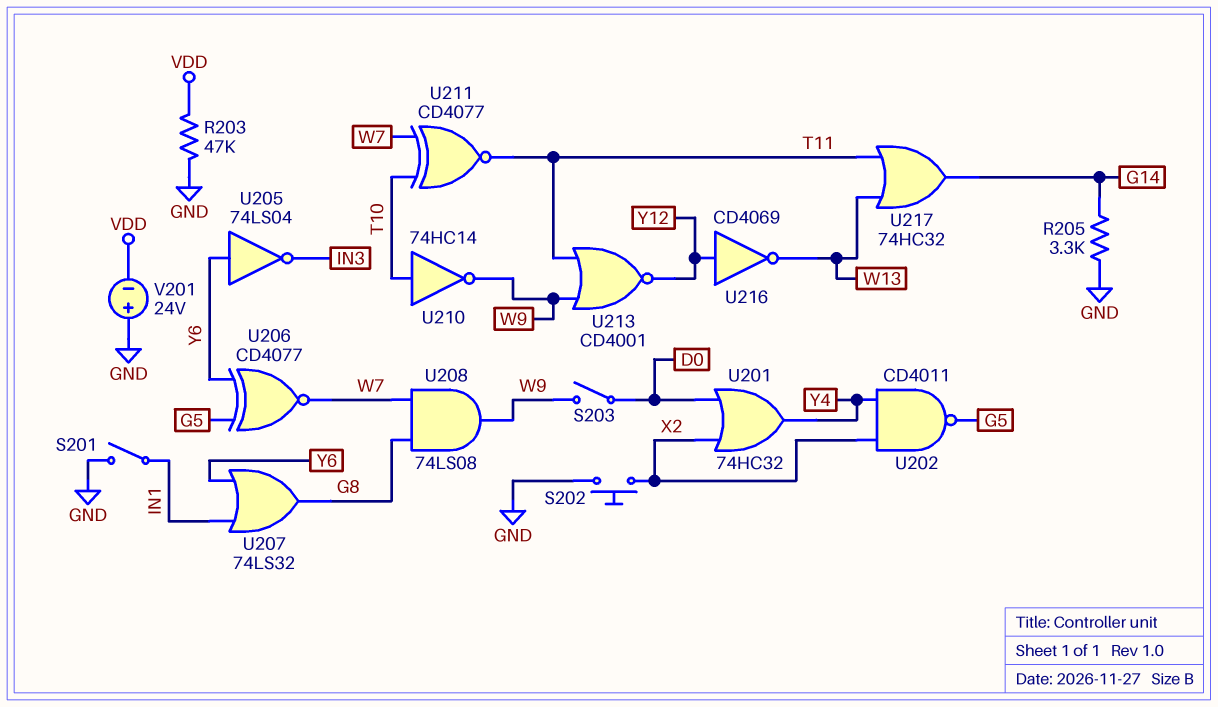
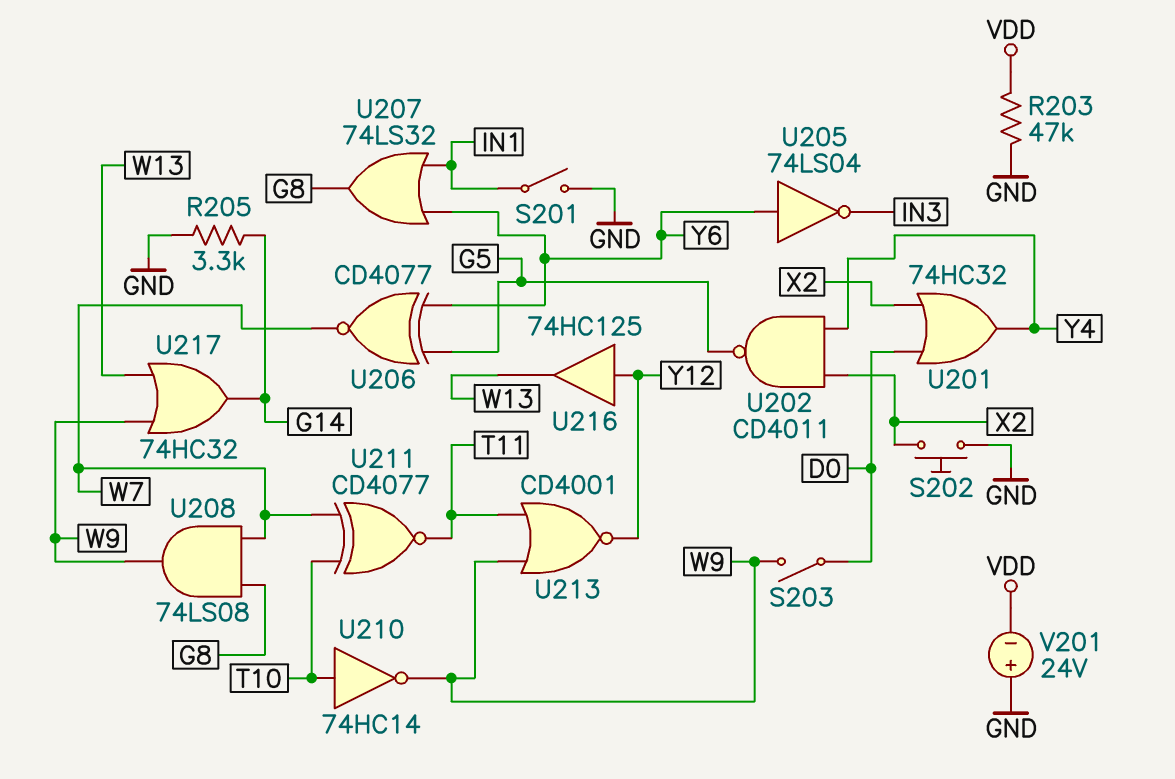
U216: NOT CD4069 (in Y12, out W13) -> buffer 74HC125 (in Y12, out W13)
U217: OR 74HC32 (in T11, in W13, out G14) -> OR 74HC32 (in W9, in W13, out G14)

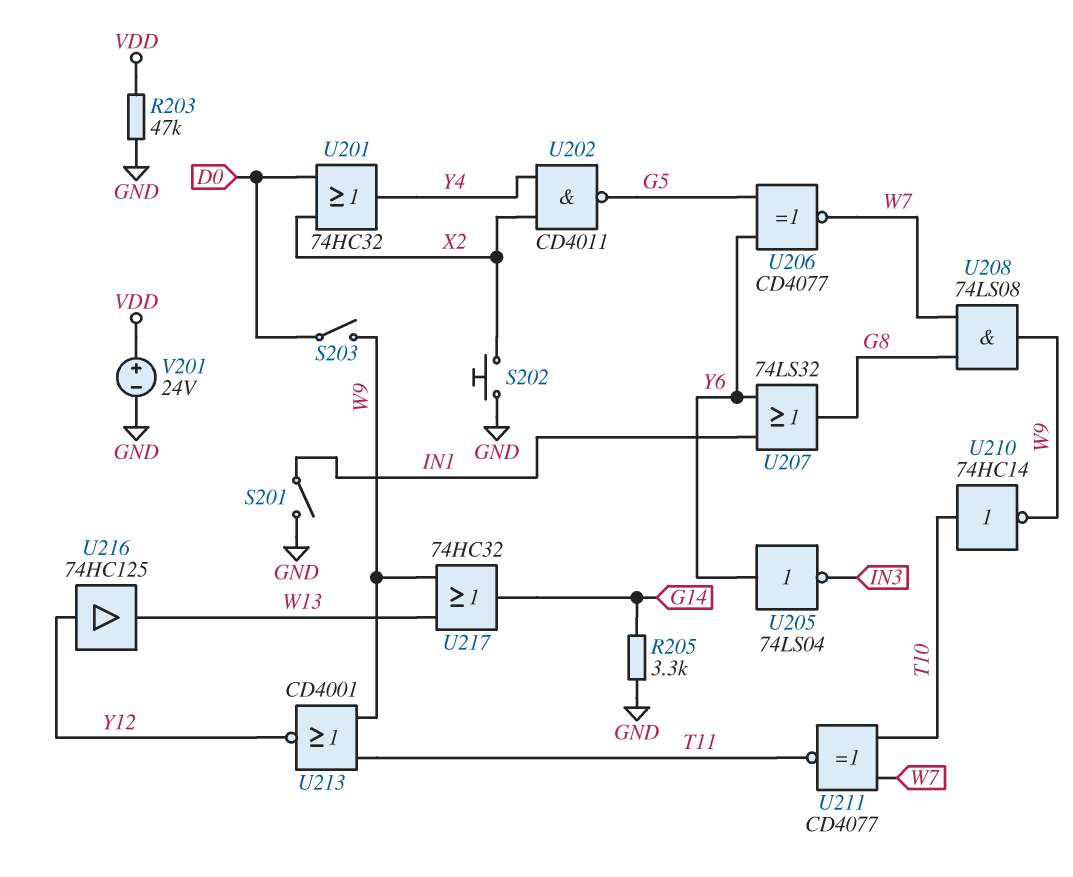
V201: 24V (plus GND, minus VDD) -> 24V (plus VDD, minus GND)

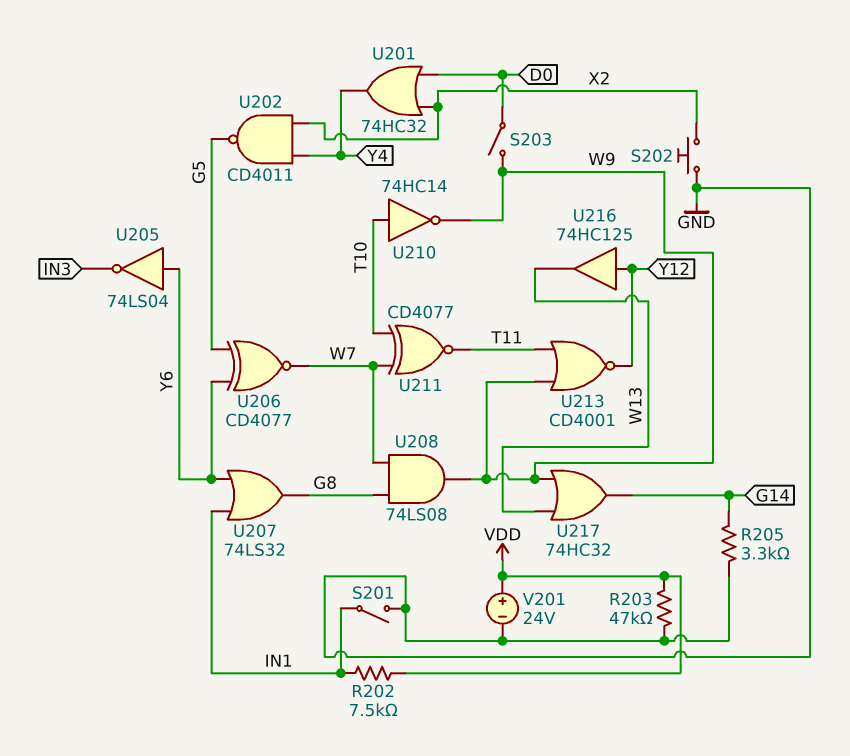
R202: none -> 7.5k (IN1, VDD)

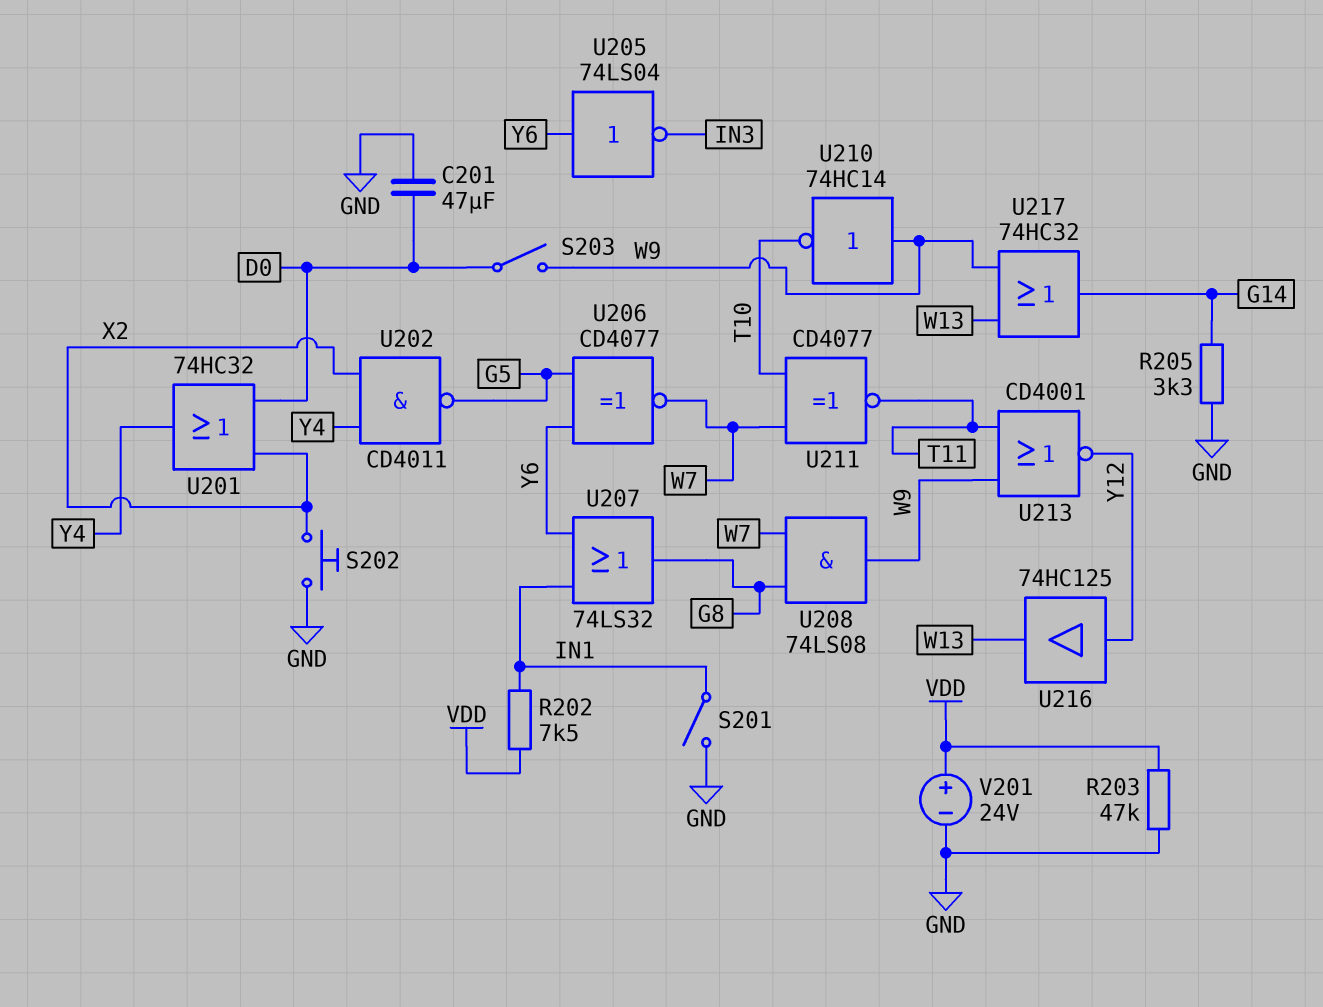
C201: none -> 47uF (D0, GND)
U210: NOT 74HC14 (in T10, out W9) -> NOT 74HC14 (in W9, out T10)

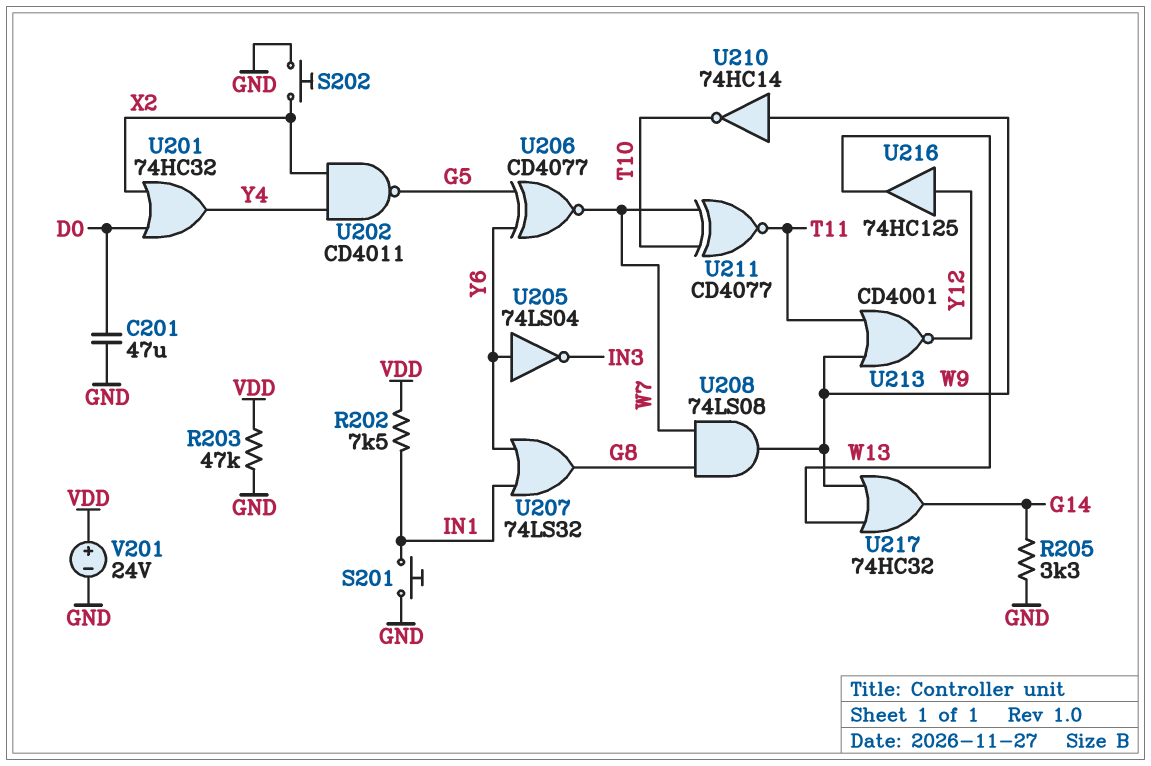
S201: switch (GND, IN1) -> button (GND, IN1)
S203: switch (D0, W9) -> none

